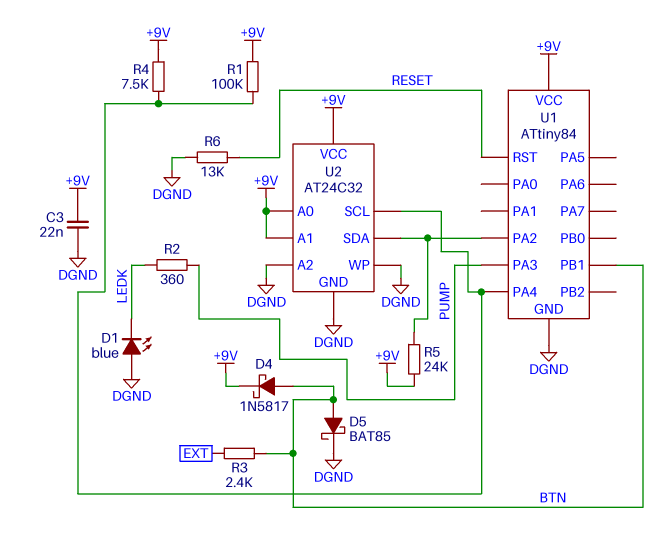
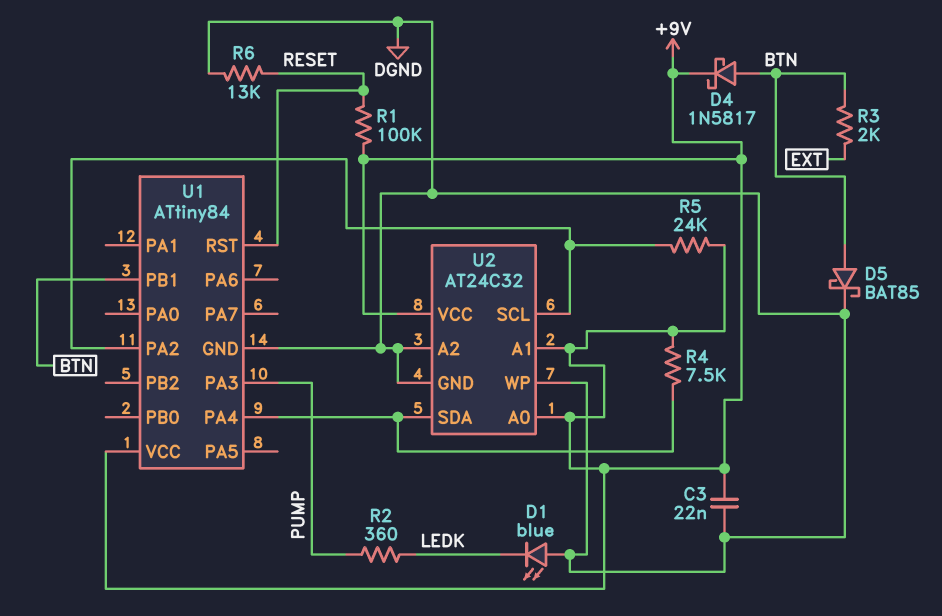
R1: 100k (+9V, U1/PA4) -> 100k (+9V, RESET)
R3: 2.4k (BTN, EXT) -> 2k (BTN, EXT)
U2 pin SCL: U1/PA4 -> U1/PA2
U2 pin SDA: U1/PA2 -> U1/PA4

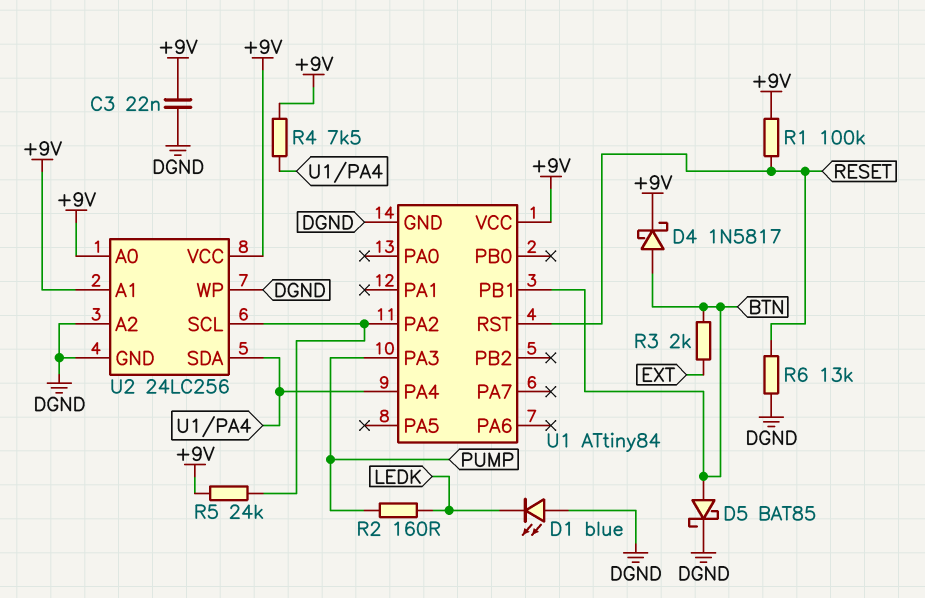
R2: 360 (LEDK, PUMP) -> 160 (LEDK, PUMP)
U2: AT24C32 -> 24LC256

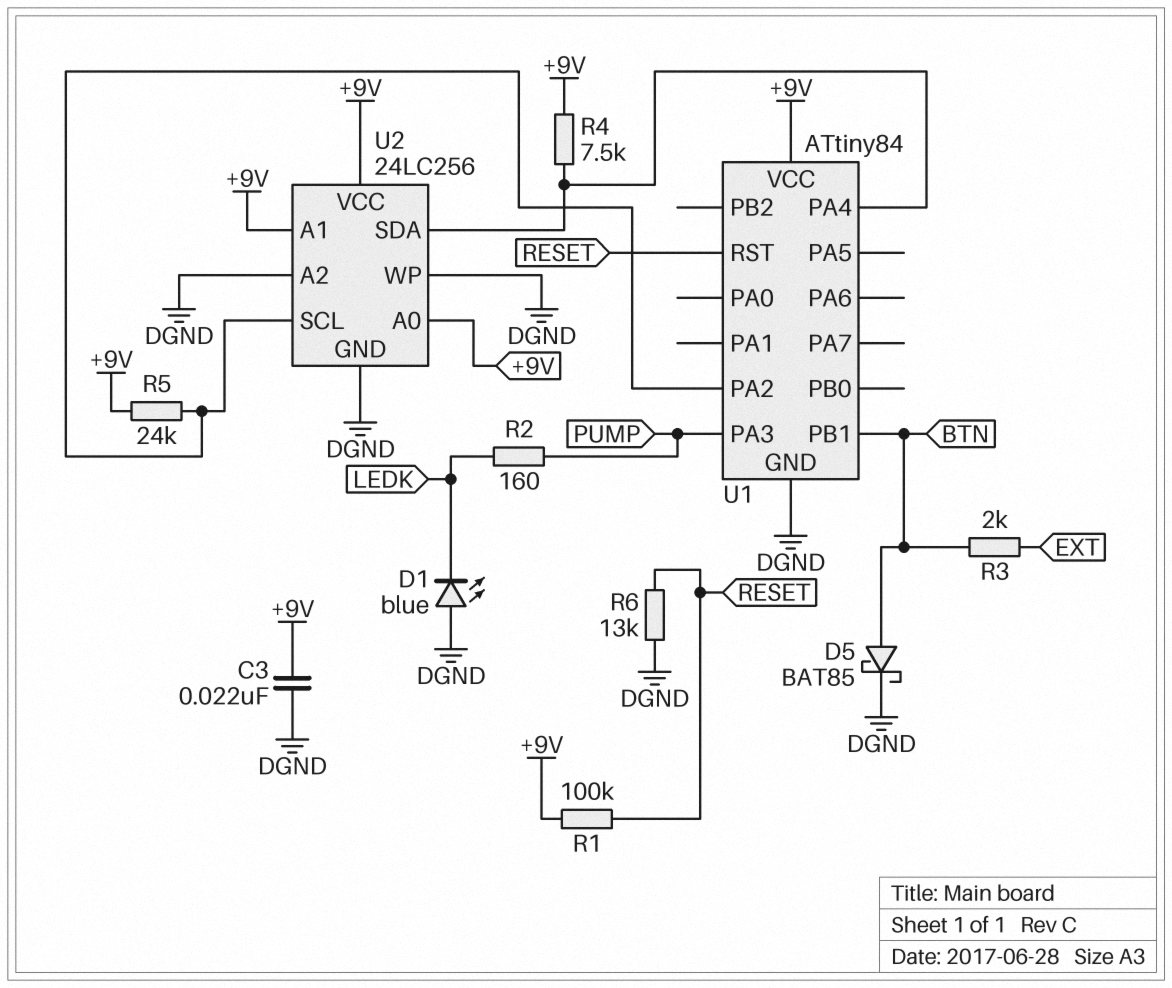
D4: schottky 1N5817 (A BTN, K +9V) -> none

